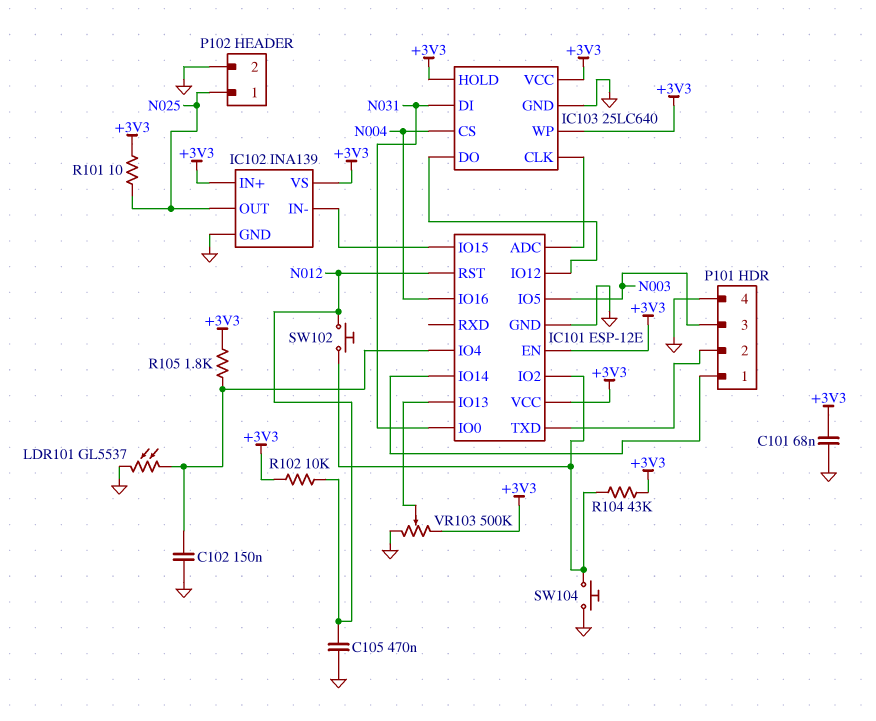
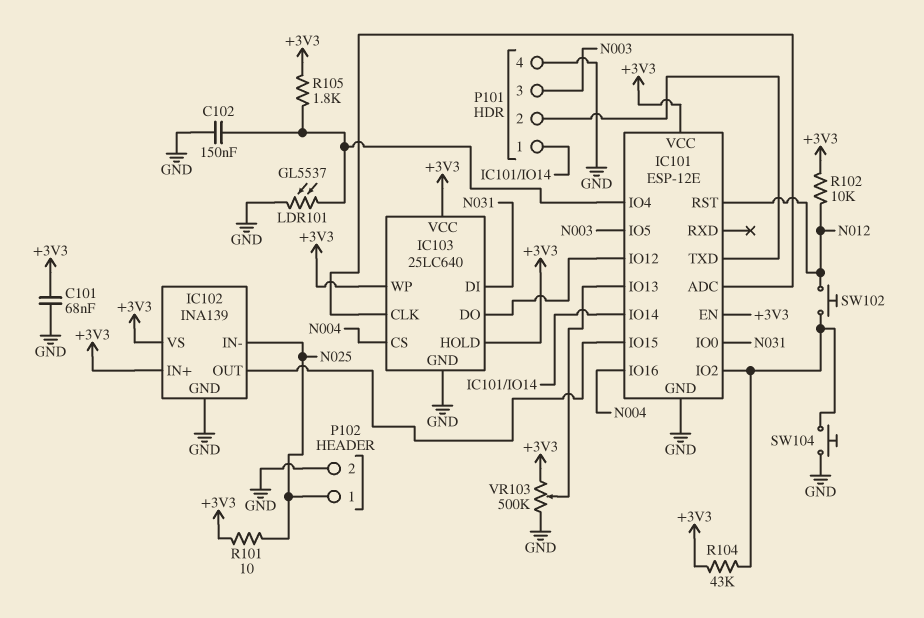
C105: 470nF (GND, N012) -> none
IC102 pin IN-: IC101/IO15 -> N025
IC102 pin OUT: N025 -> IC101/IO15

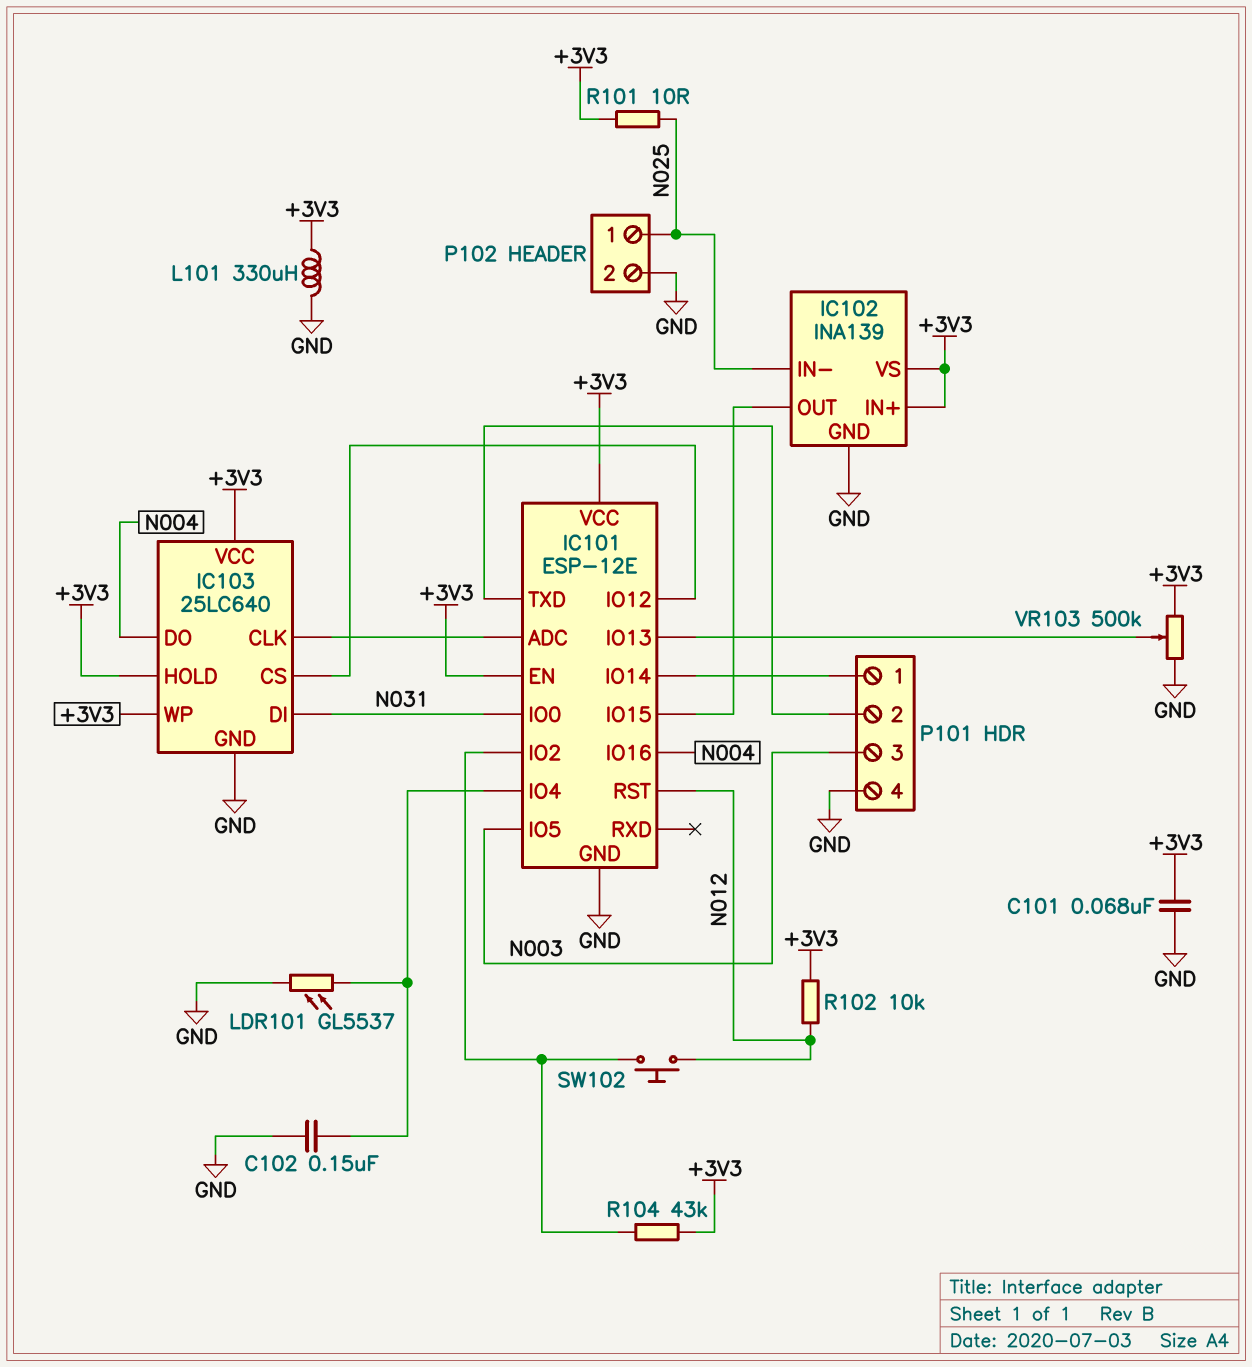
IC103 pin CS: N004 -> IC101/IO12
IC103 pin DO: IC101/IO12 -> N004
L101: none -> 330uH (+3V3, GND)
R105: 1.8k (+3V3, IC101/IO4) -> none
SW104: button (GND, IC101/IO2) -> none

